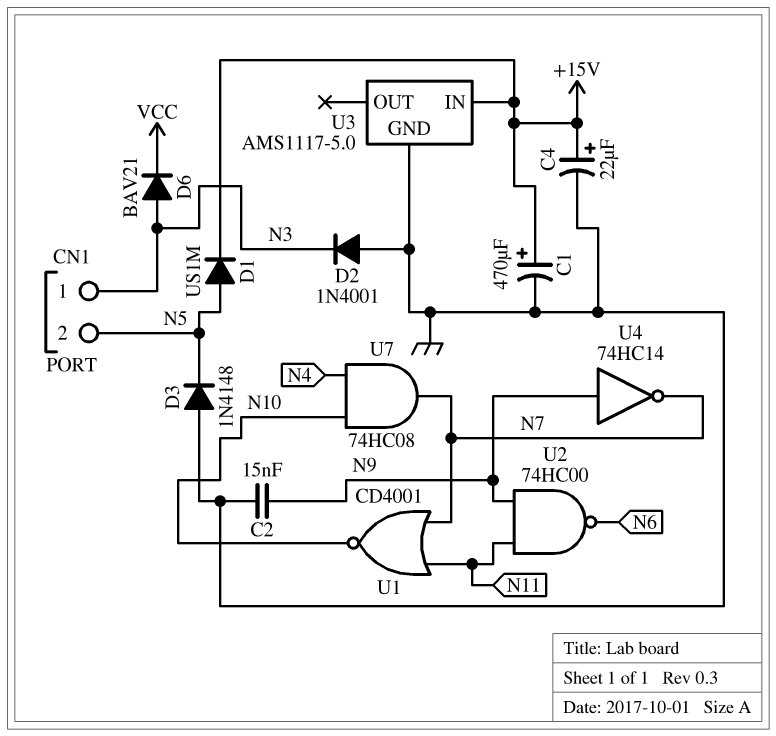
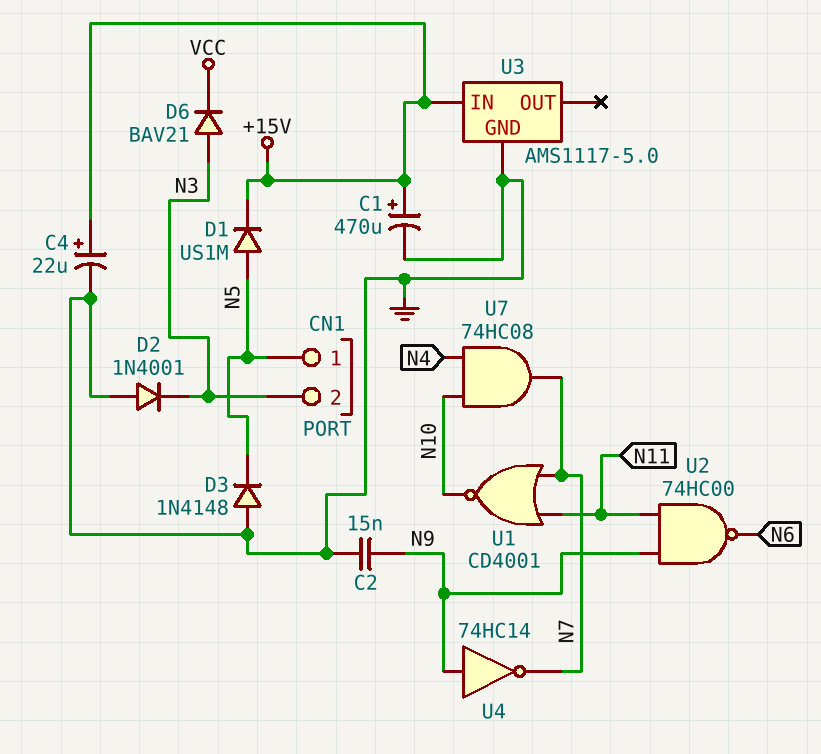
CN1 pin 1: N3 -> N5
CN1 pin 2: N5 -> N3

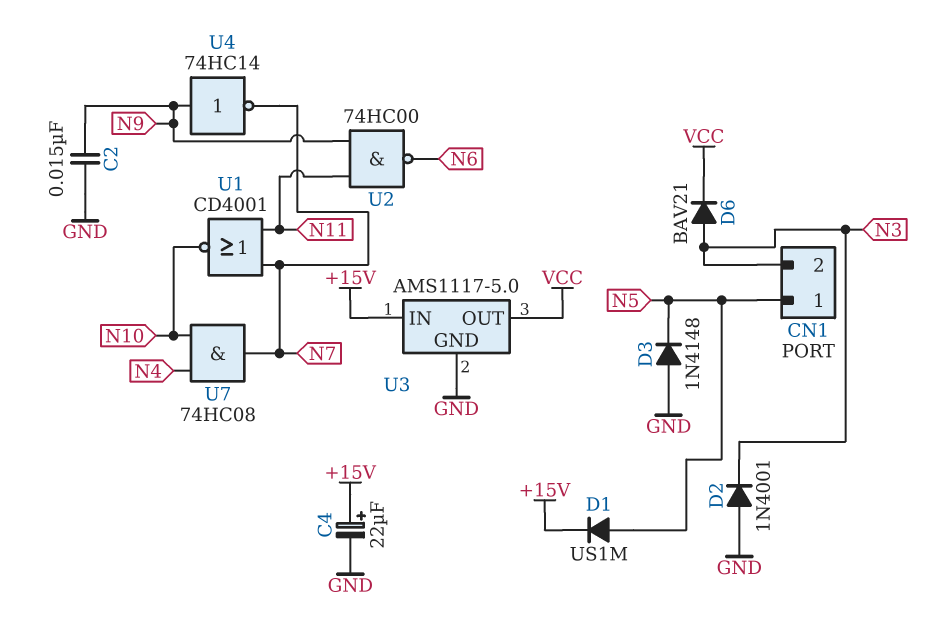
C1: 470uF (plus +15V, minus GND) -> none
U3 pin OUT: none -> VCC

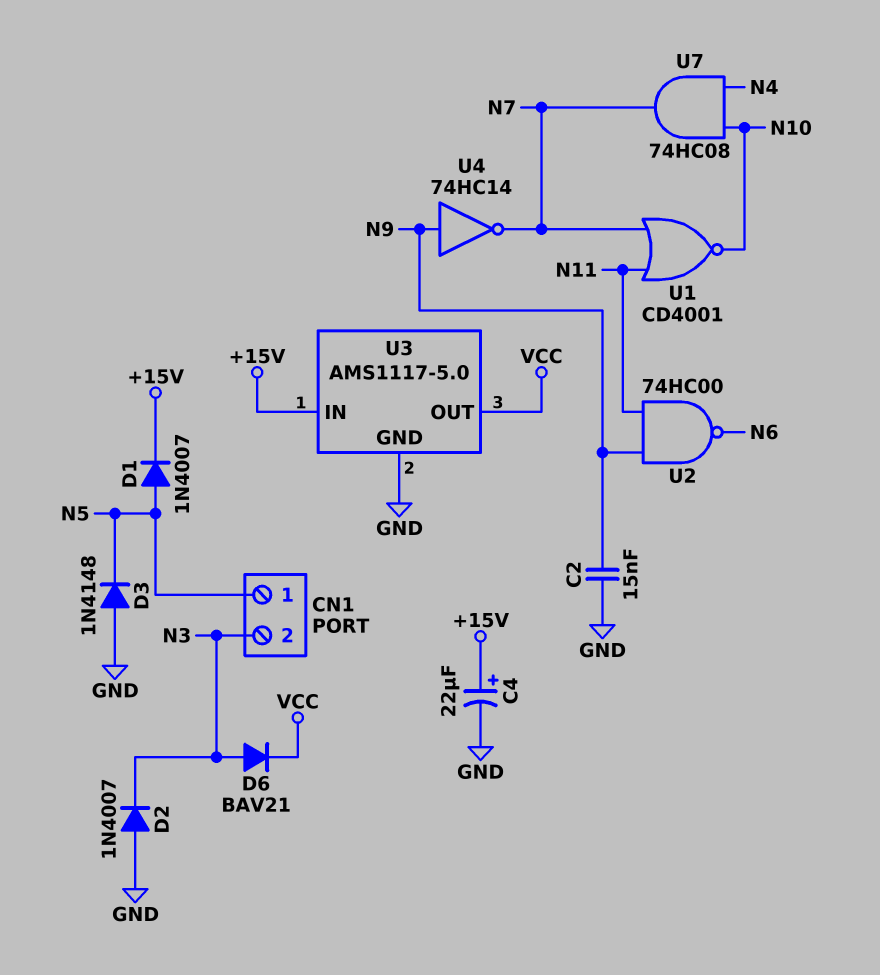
D1: diode US1M (A N5, K +15V) -> diode 1N4007 (A N5, K +15V)
D2: diode 1N4001 (A GND, K N3) -> diode 1N4007 (A GND, K N3)

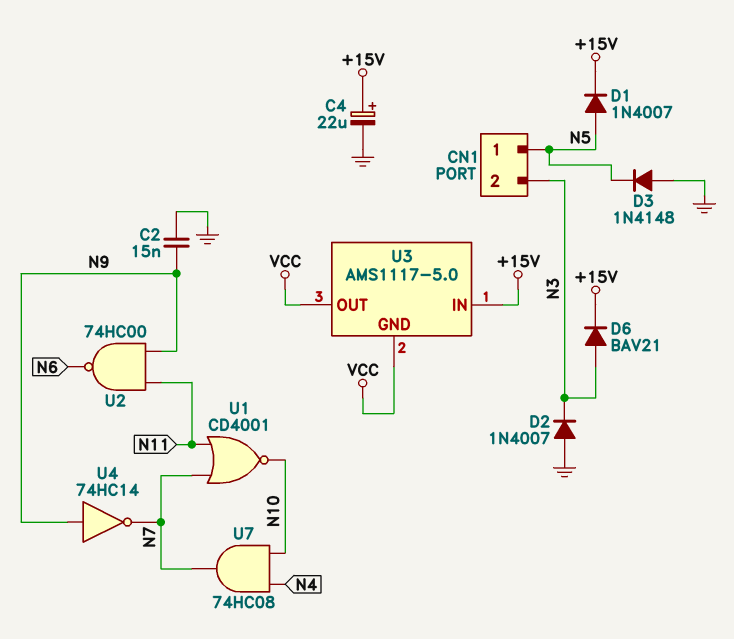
D6: diode BAV21 (A N3, K VCC) -> diode BAV21 (A N3, K +15V)
U3 pin GND: GND -> VCC

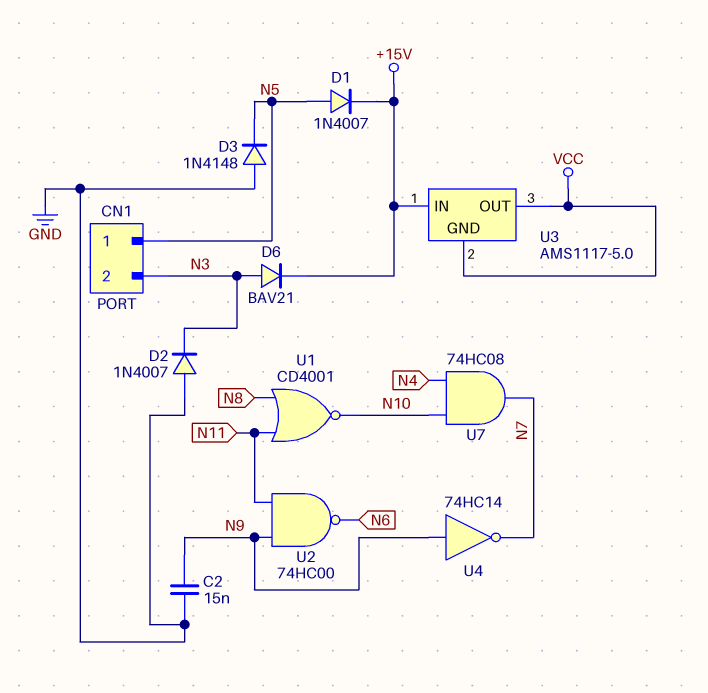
C4: 22uF (plus +15V, minus GND) -> none
U1: NOR CD4001 (in N7, in N11, out N10) -> NOR CD4001 (in N8, in N11, out N10)

